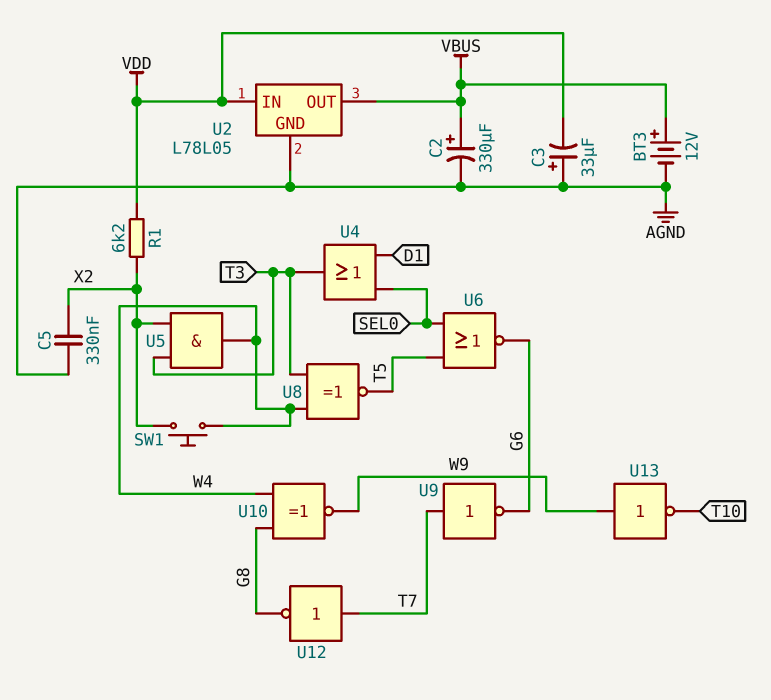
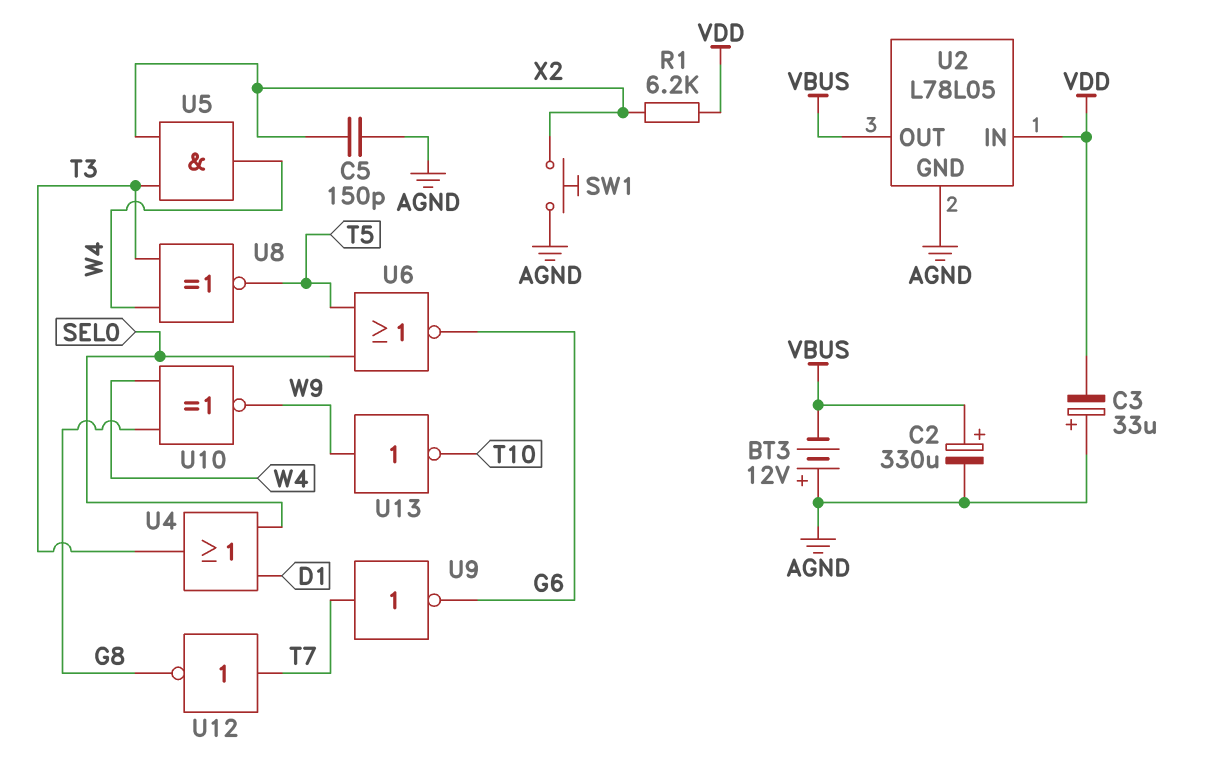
BT3: 12V (plus VBUS, minus AGND) -> 12V (plus AGND, minus VBUS)
C5: 330nF (AGND, X2) -> 150pF (AGND, X2)
SW1: button (W4, X2) -> button (AGND, X2)

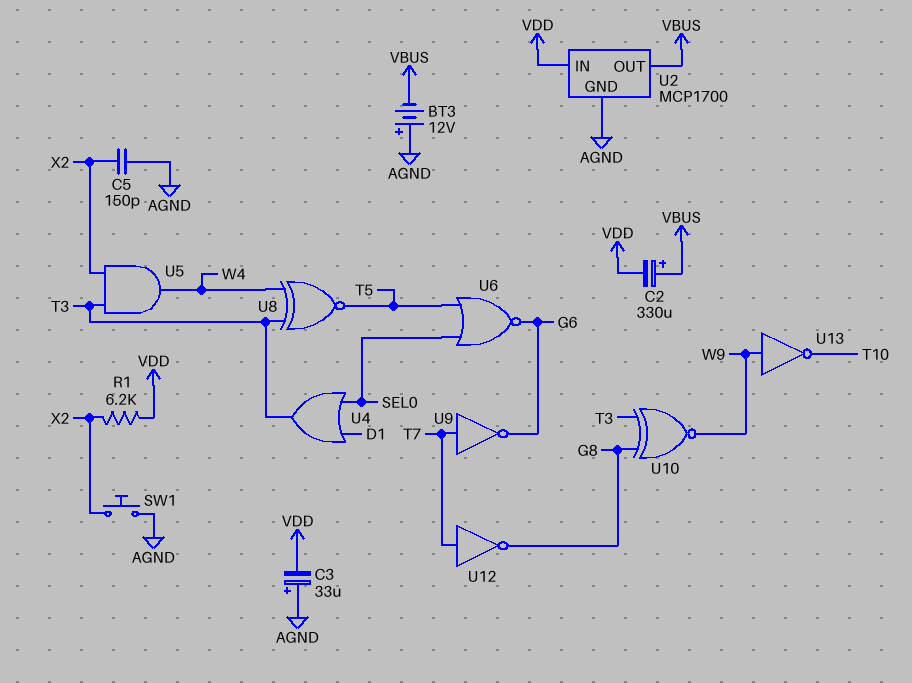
C2: 330uF (plus VBUS, minus AGND) -> 330uF (plus VBUS, minus VDD)
U2: L78L05 -> MCP1700
U10: XNOR (in G8, in W4, out W9) -> XNOR (in G8, in T3, out W9)

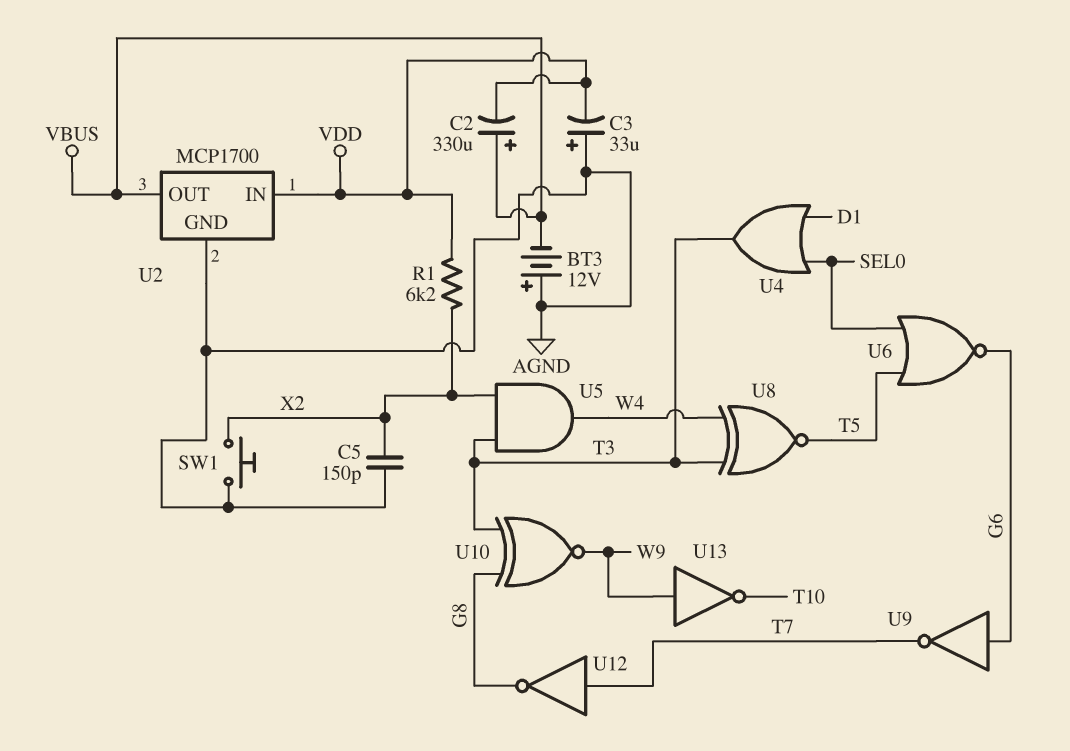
U9: NOT (in T7, out G6) -> NOT (in G6, out T7)

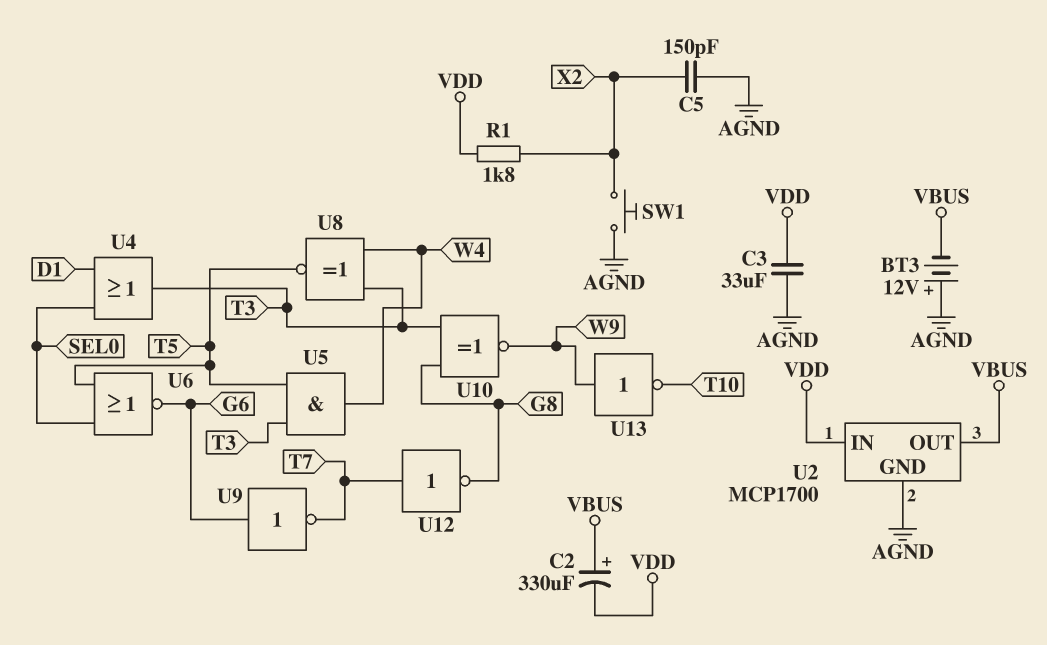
C3: 33uF (plus AGND, minus VDD) -> 33uF (AGND, VDD)
R1: 6.2k (VDD, X2) -> 1.8k (VDD, X2)
U5: AND (in T3, in X2, out W4) -> AND (in T3, in T5, out W4)

